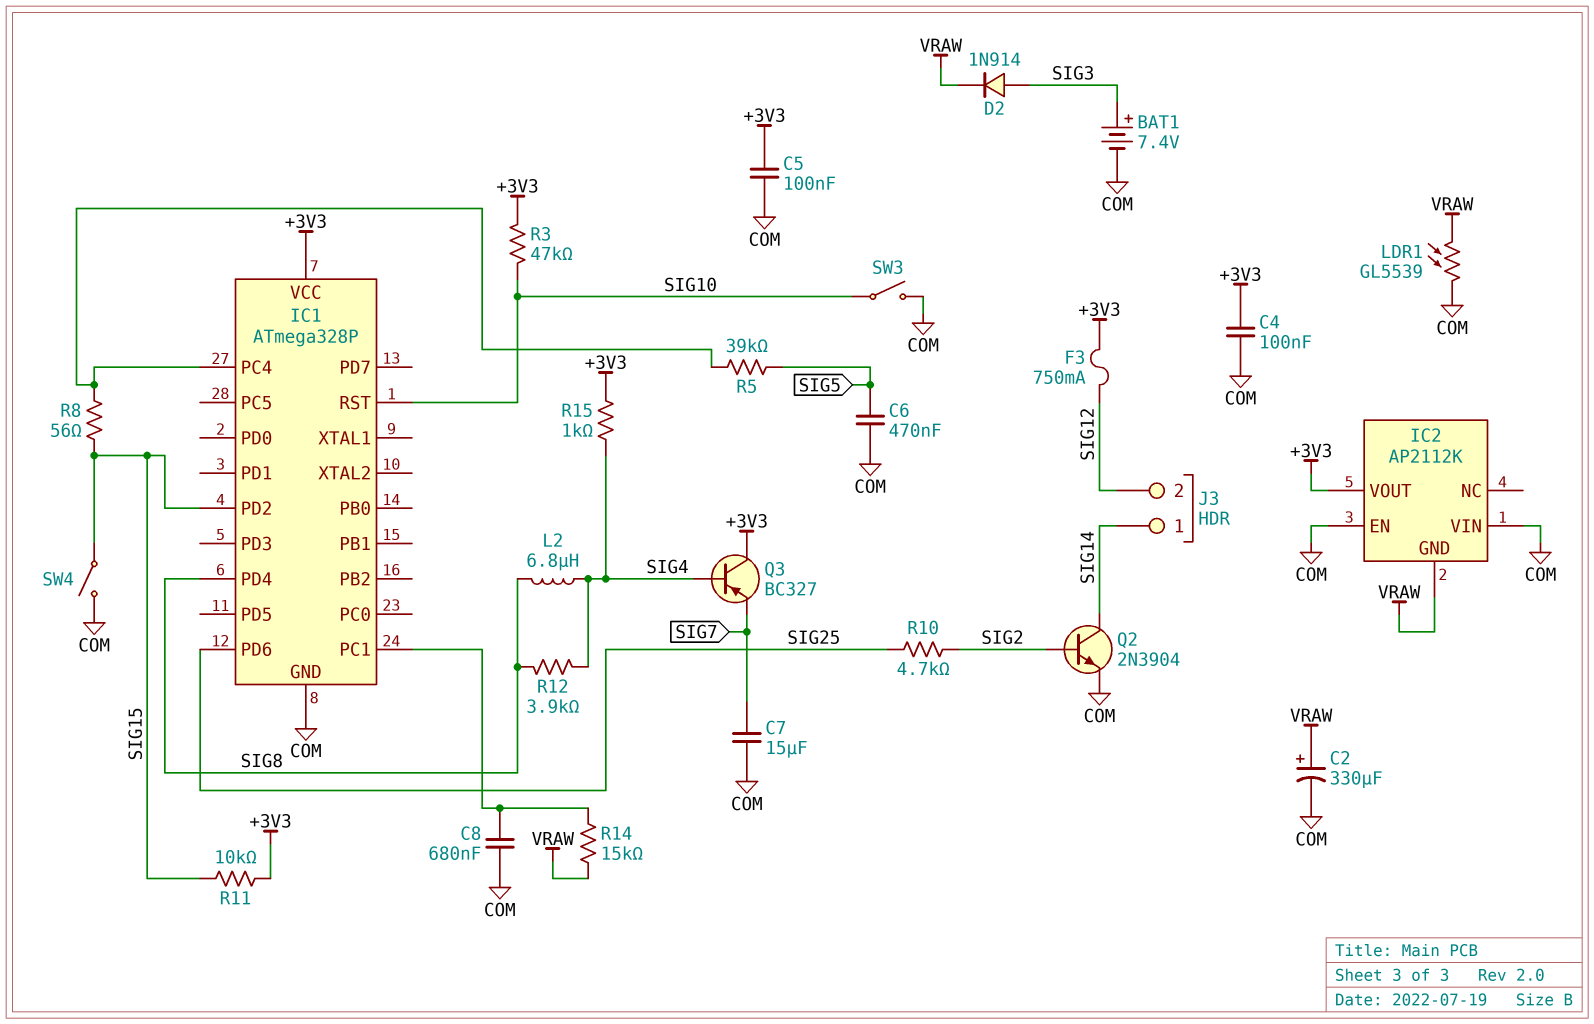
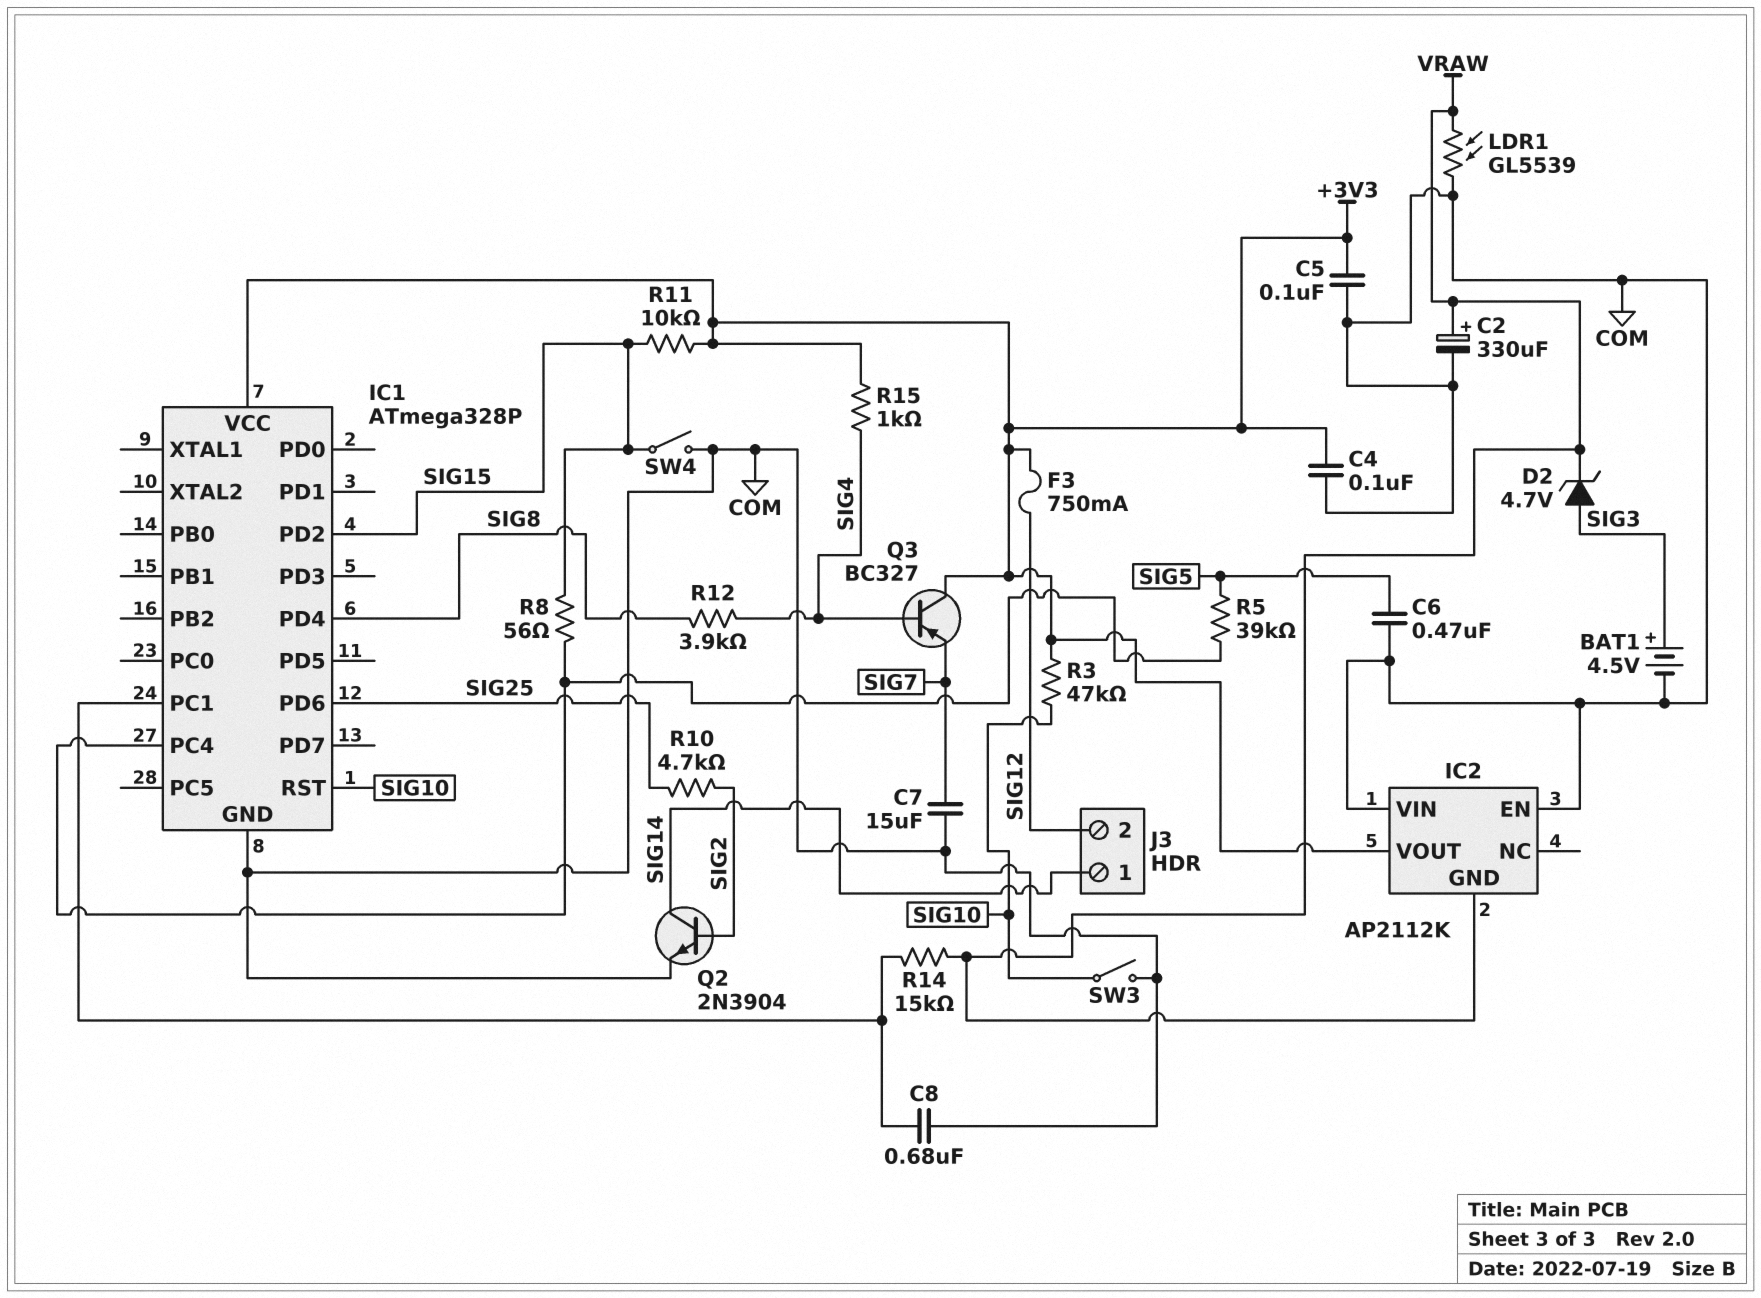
BAT1: 7.4V (plus SIG3, minus COM) -> 4.5V (plus SIG3, minus COM)
D2: diode 1N914 (A SIG3, K VRAW) -> zener 4.7V (A SIG3, K VRAW)
L2: 6.8uH (SIG4, SIG8) -> none

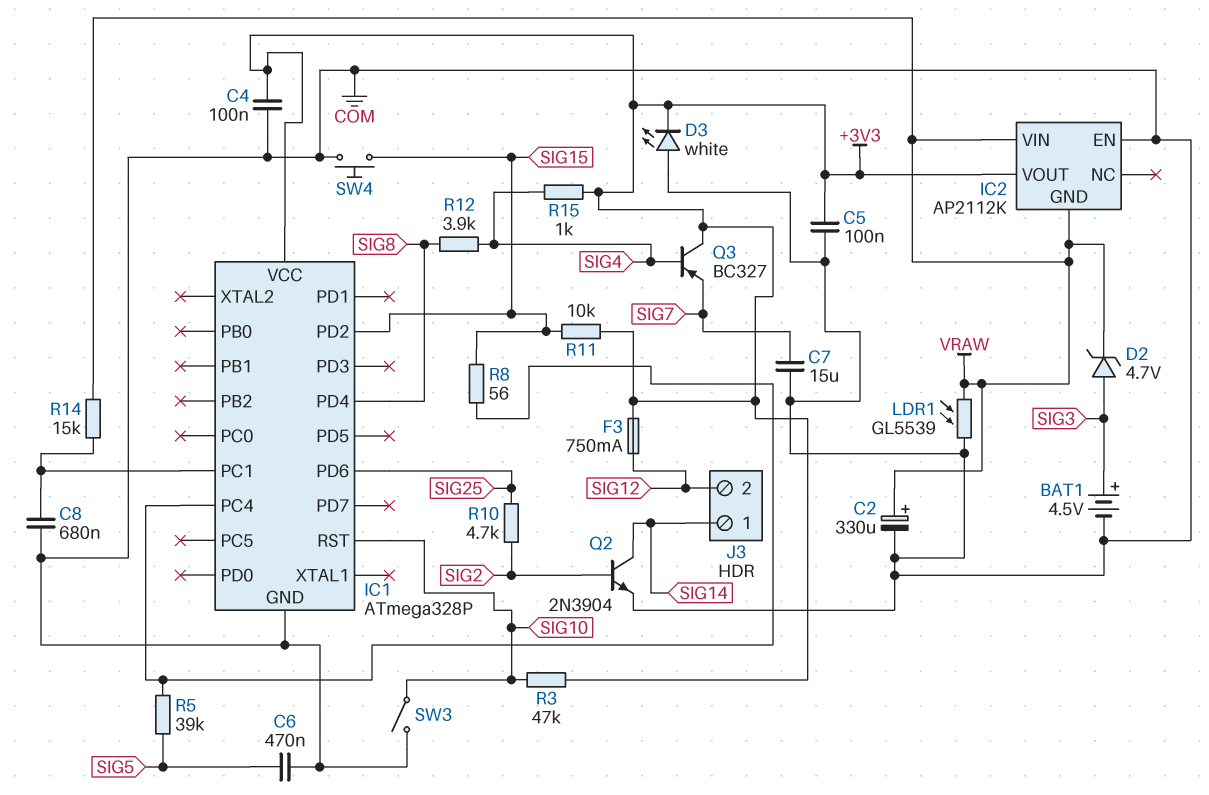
D3: none -> LED white (A COM, K +3V3)
IC2 pin VIN: COM -> VRAW
SW4: switch (COM, SIG15) -> button (COM, SIG15)

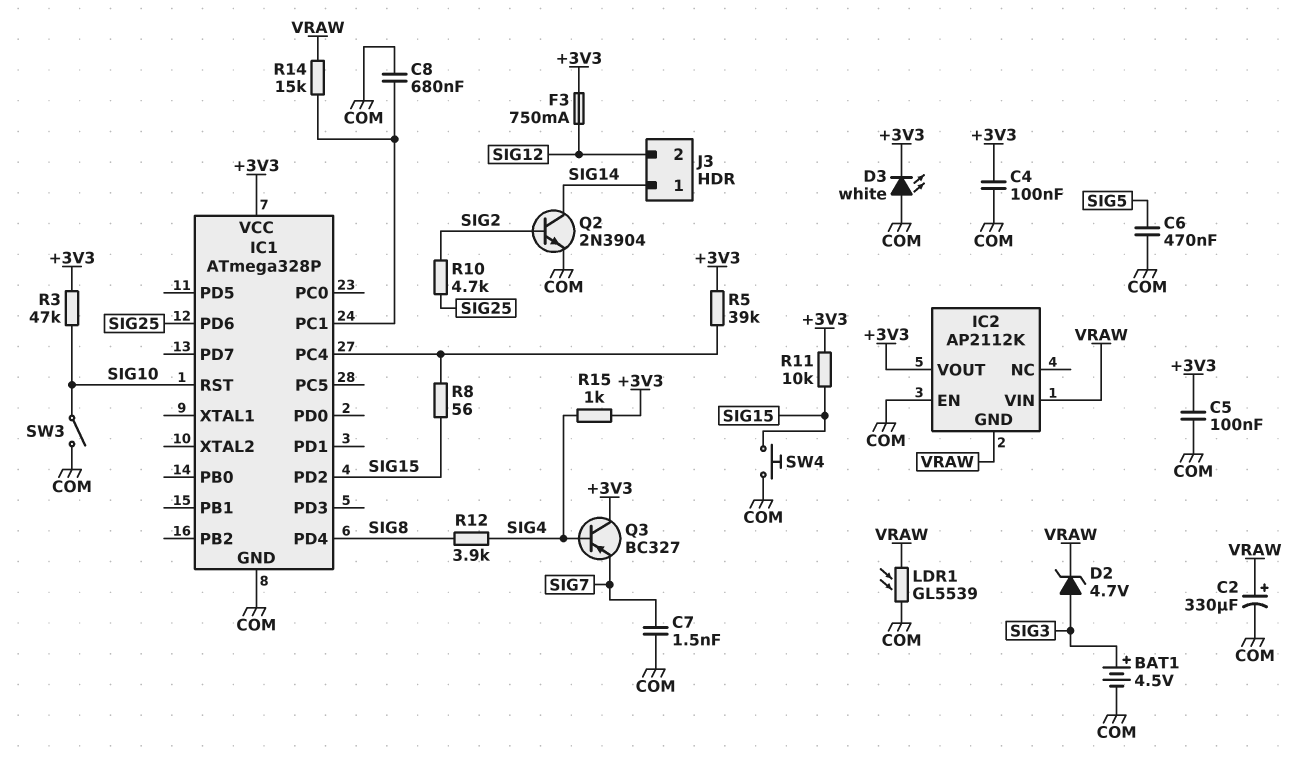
C7: 15uF (COM, SIG7) -> 1.5nF (COM, SIG7)
R5: 39k (IC1/PC4, SIG5) -> 39k (+3V3, IC1/PC4)

